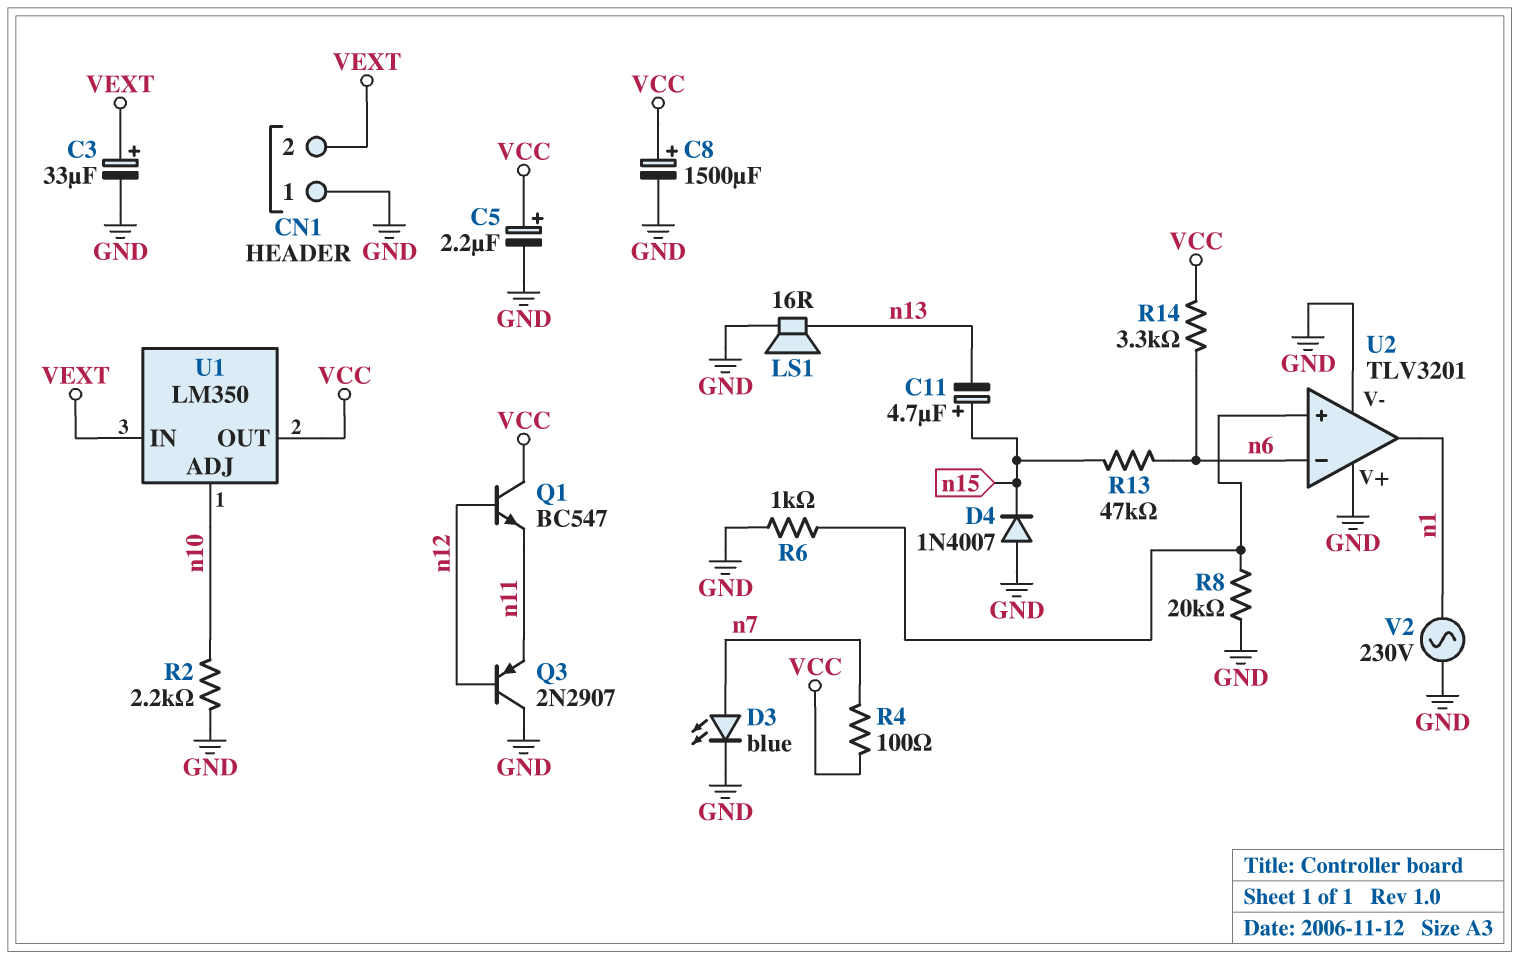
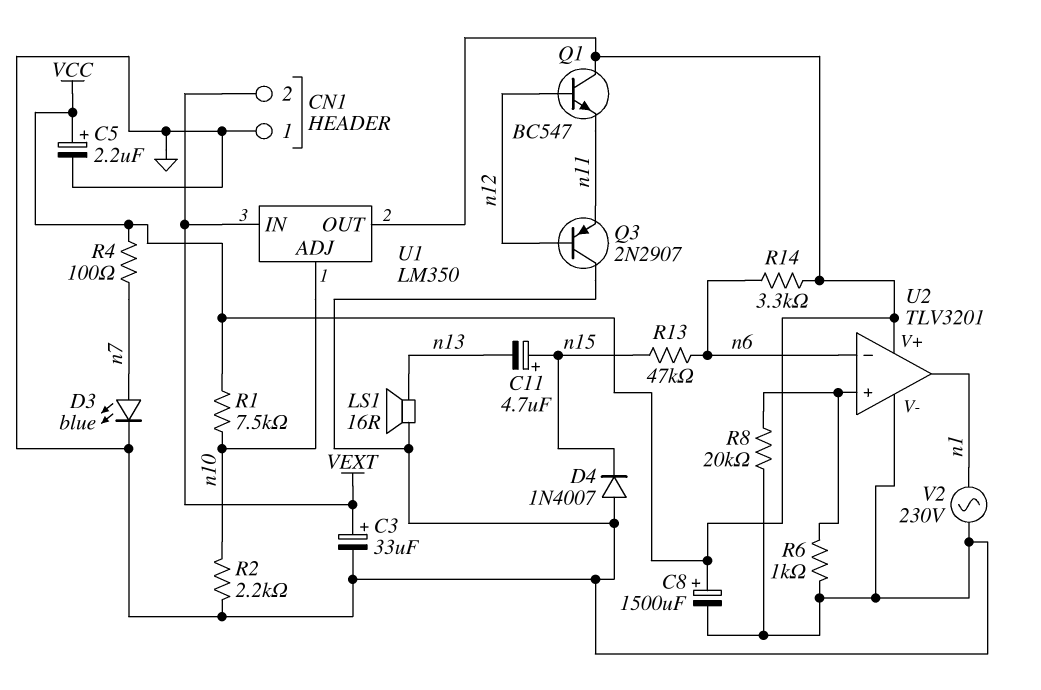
R1: none -> 7.5k (VCC, n10)
U2 pin V+: GND -> VCC

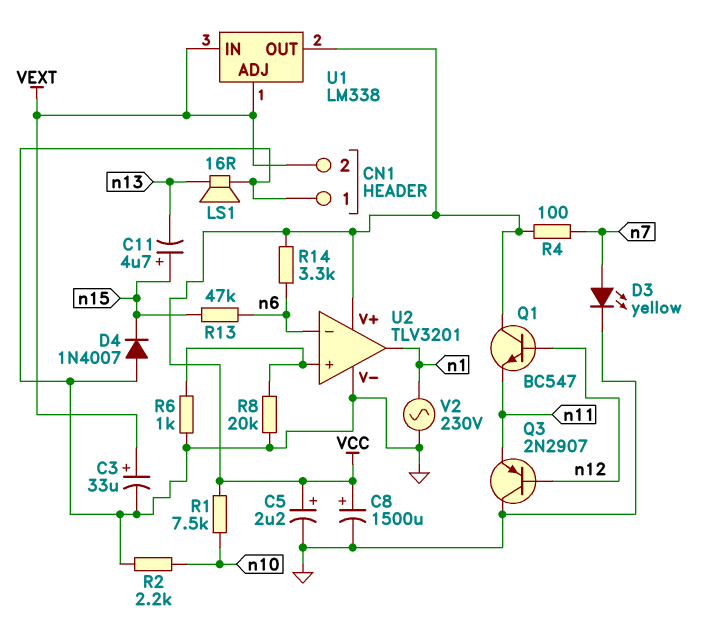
D3: LED blue (A n7, K GND) -> LED yellow (A n7, K GND)
U1: LM350 -> LM338
U1 pin ADJ: n10 -> VEXT

